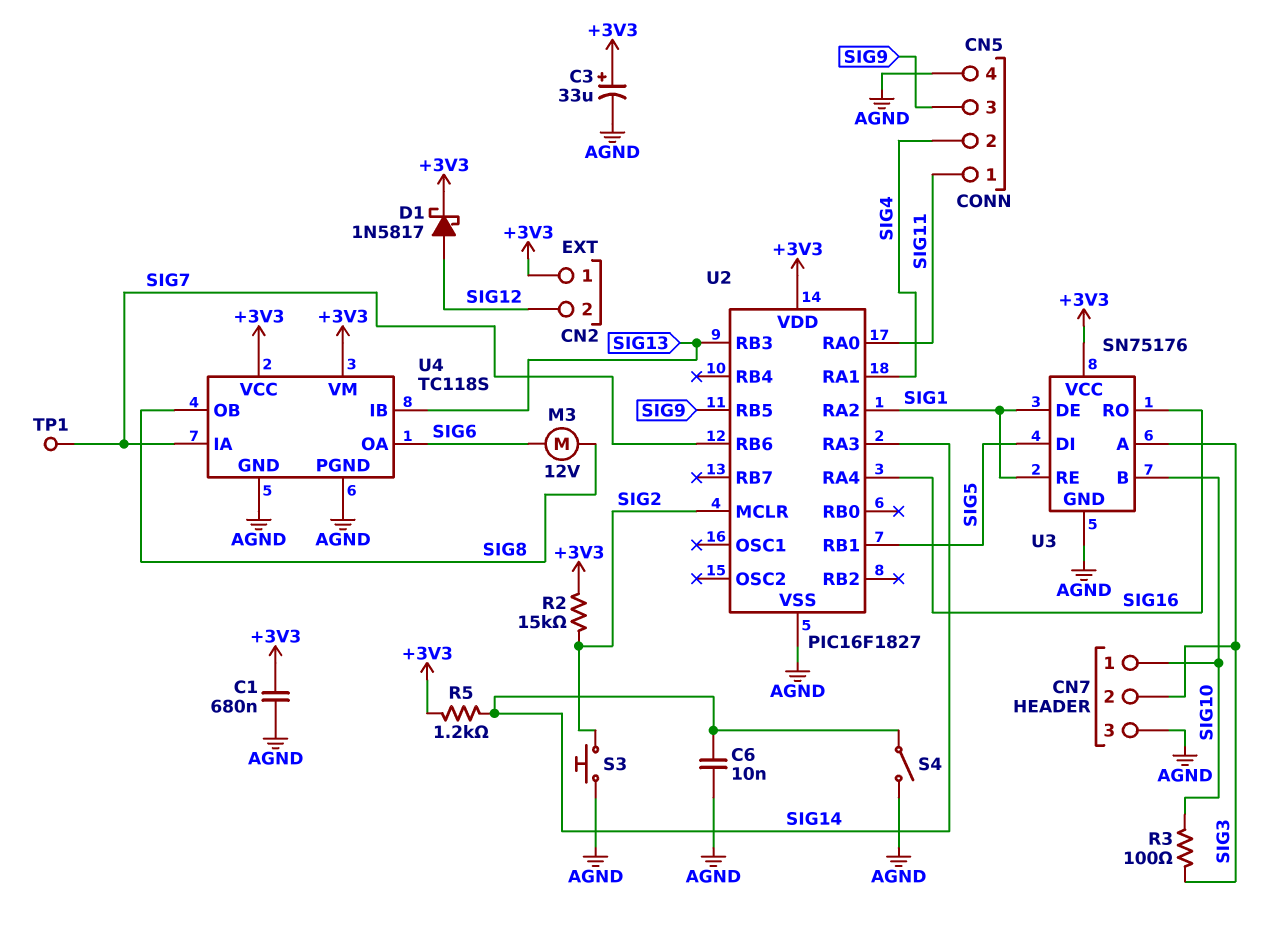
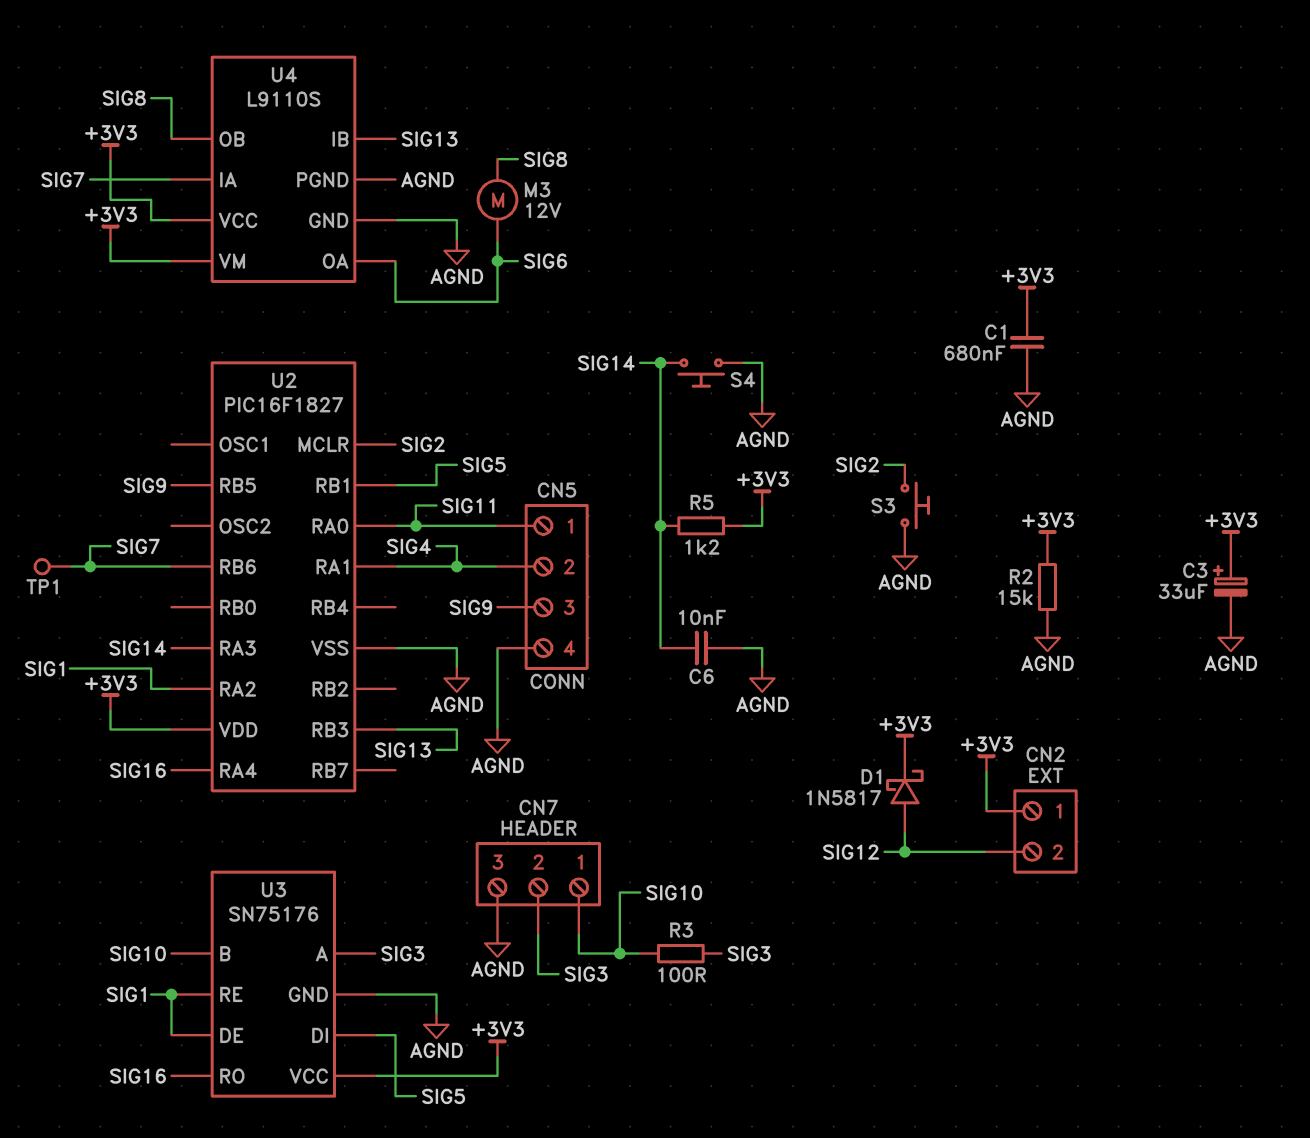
R2: 15k (+3V3, SIG2) -> 15k (+3V3, AGND)
S4: switch (AGND, SIG14) -> button (AGND, SIG14)
U4: TC118S -> L9110S

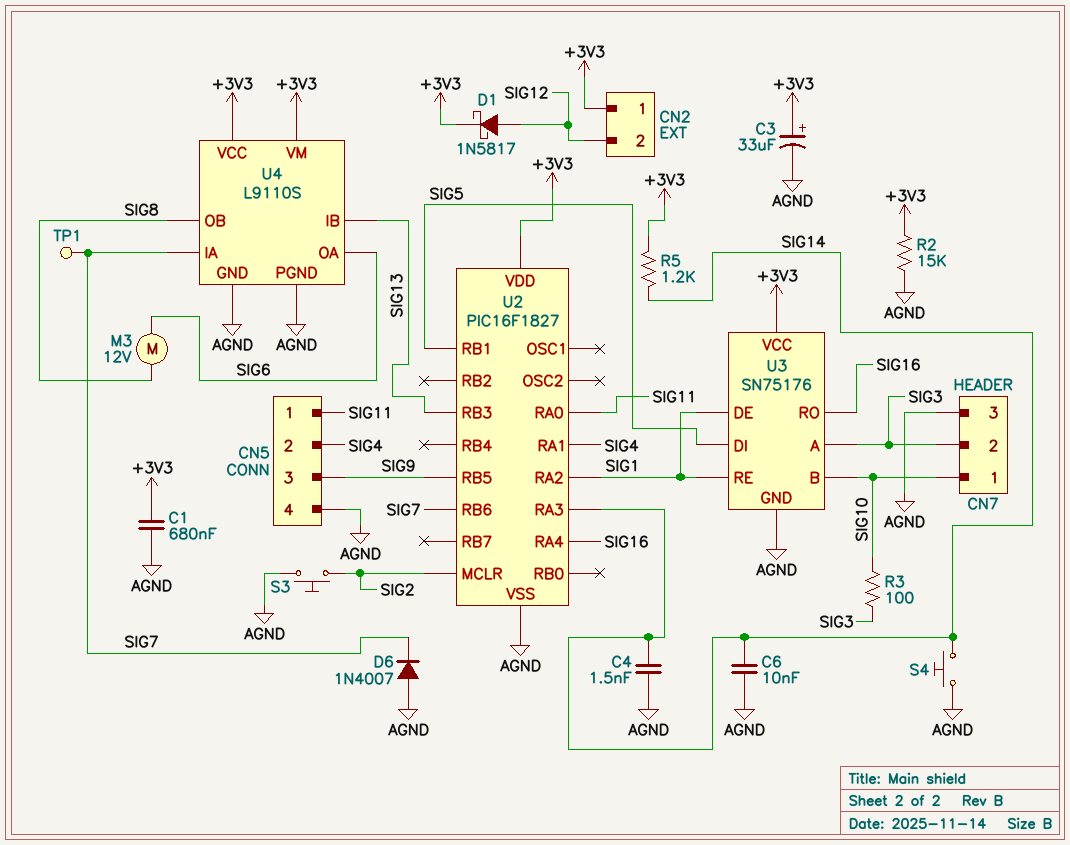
C4: none -> 1.5nF (AGND, SIG14)
D6: none -> diode 1N4007 (A AGND, K SIG7)

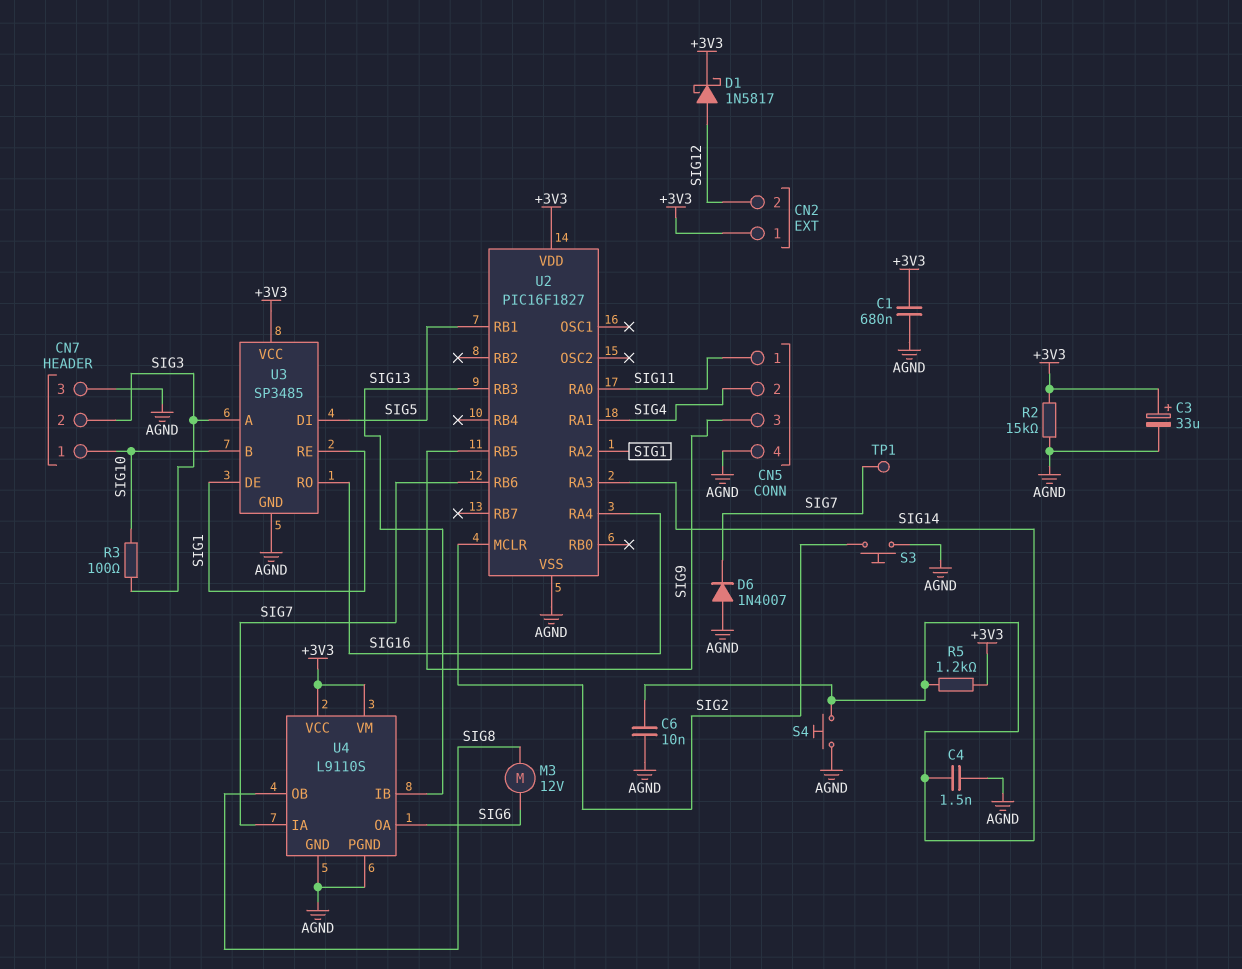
U3: SN75176 -> SP3485

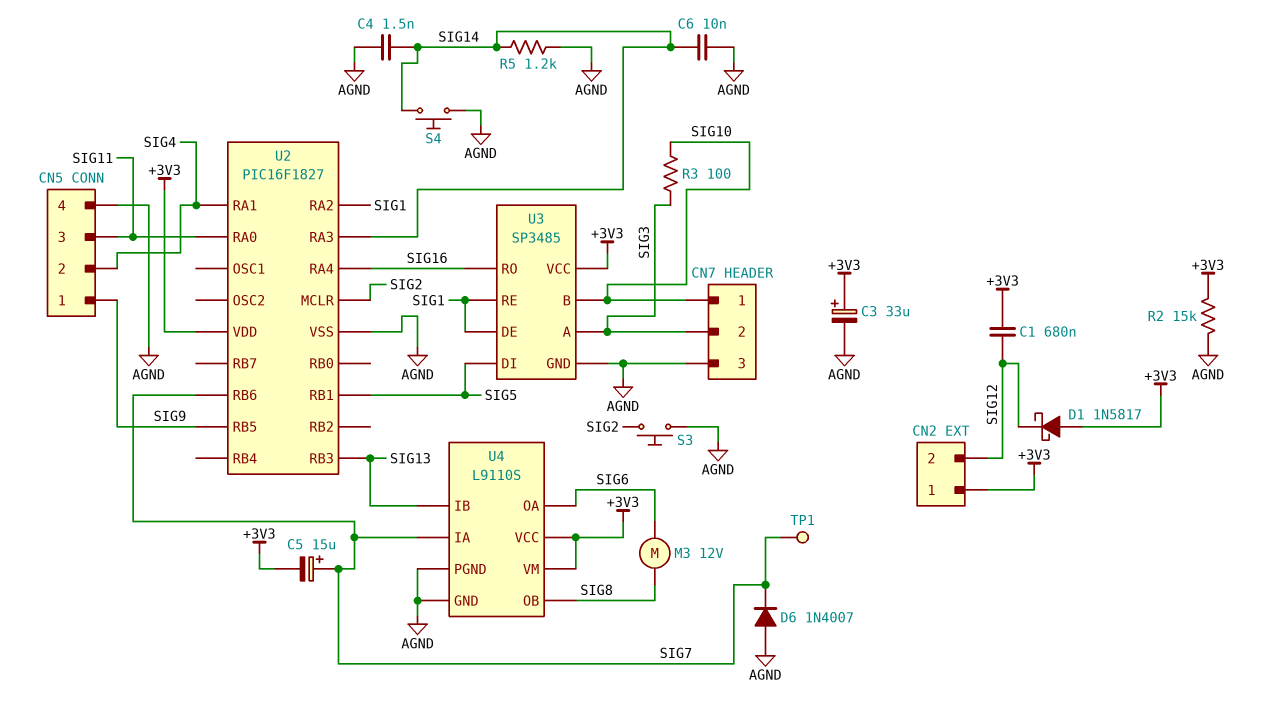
C1: 680nF (+3V3, AGND) -> 680nF (+3V3, SIG12)
C5: none -> 15uF (plus SIG7, minus +3V3)
CN5 pin 1: SIG11 -> SIG9
CN5 pin 3: SIG9 -> SIG11
D1: schottky 1N5817 (A SIG12, K +3V3) -> schottky 1N5817 (A +3V3, K SIG12)
R5: 1.2k (+3V3, SIG14) -> 1.2k (AGND, SIG14)

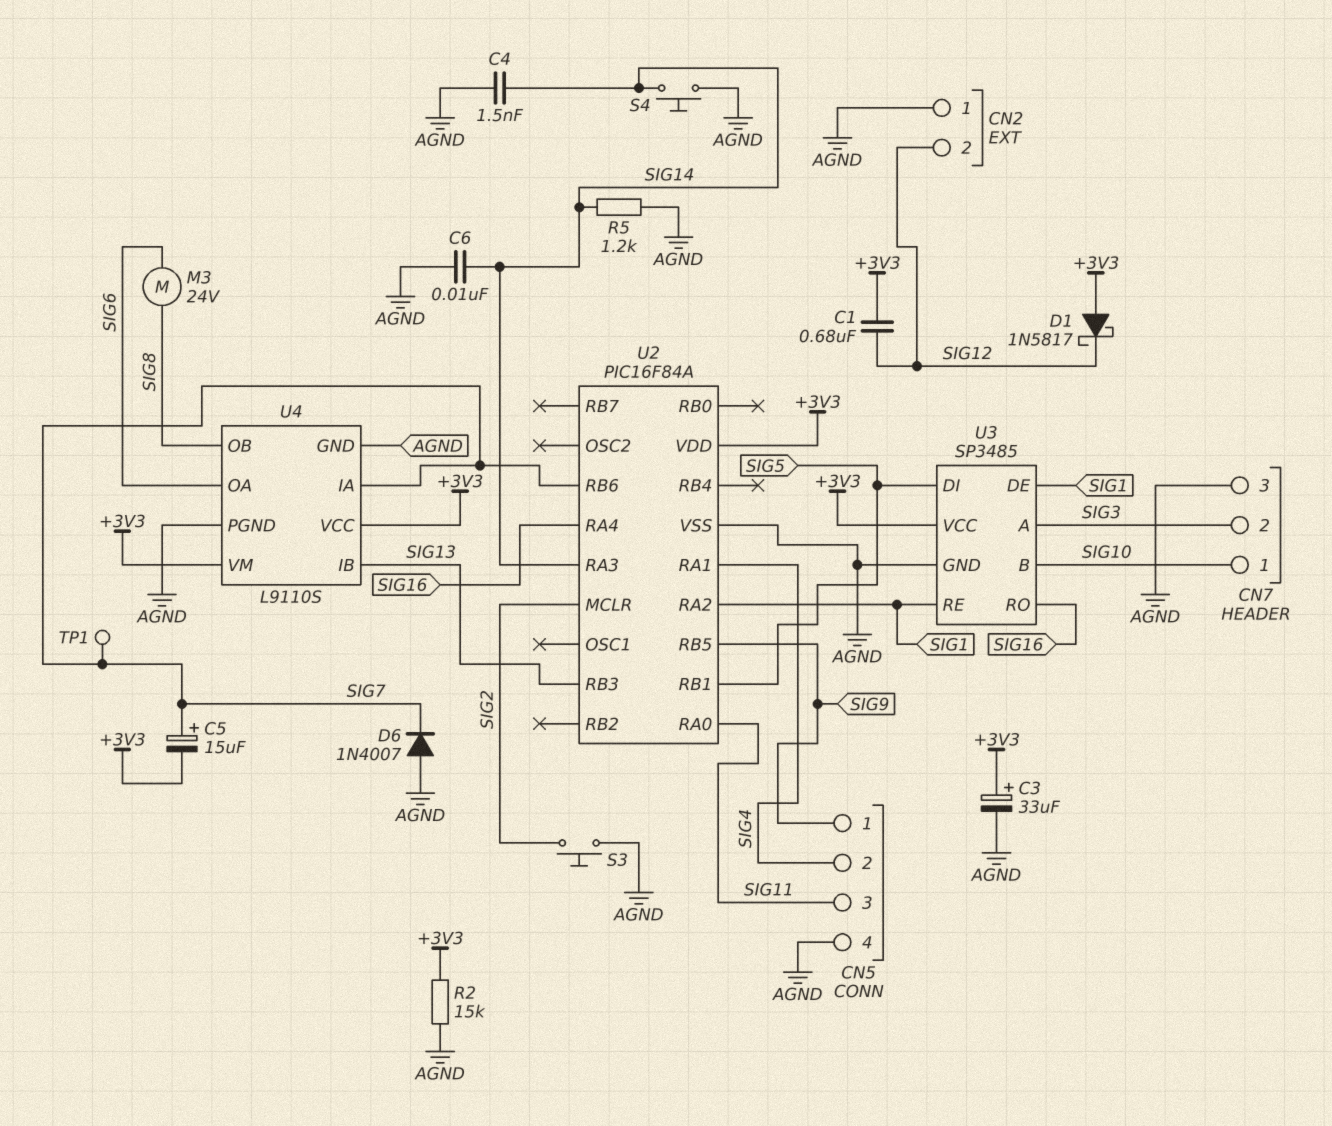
CN2 pin 1: +3V3 -> AGND
M3: motor 12V (SIG6, SIG8) -> motor 24V (SIG6, SIG8)
R3: 100 (SIG3, SIG10) -> none
U2: PIC16F1827 -> PIC16F84A

